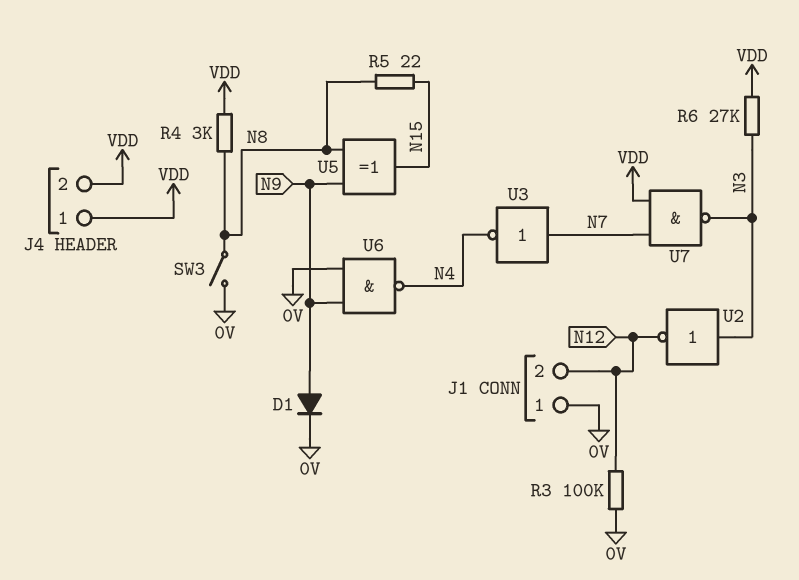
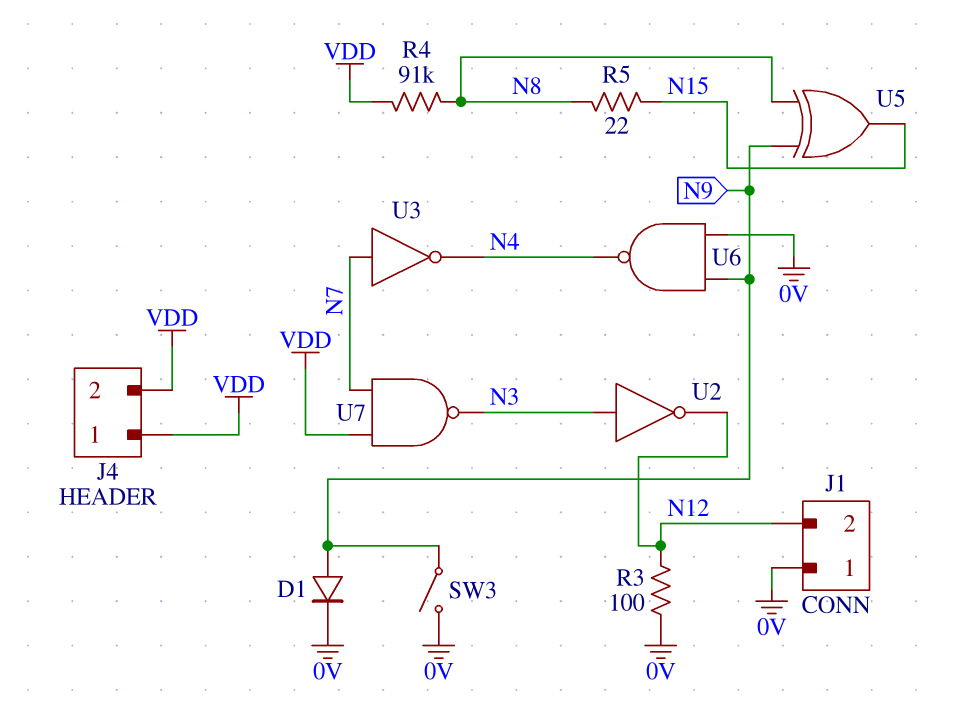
R3: 100k (0V, N12) -> 100 (0V, N12)
R4: 3k (N8, VDD) -> 91k (N8, VDD)
R6: 27k (N3, VDD) -> none
SW3: switch (0V, N8) -> switch (0V, N9)

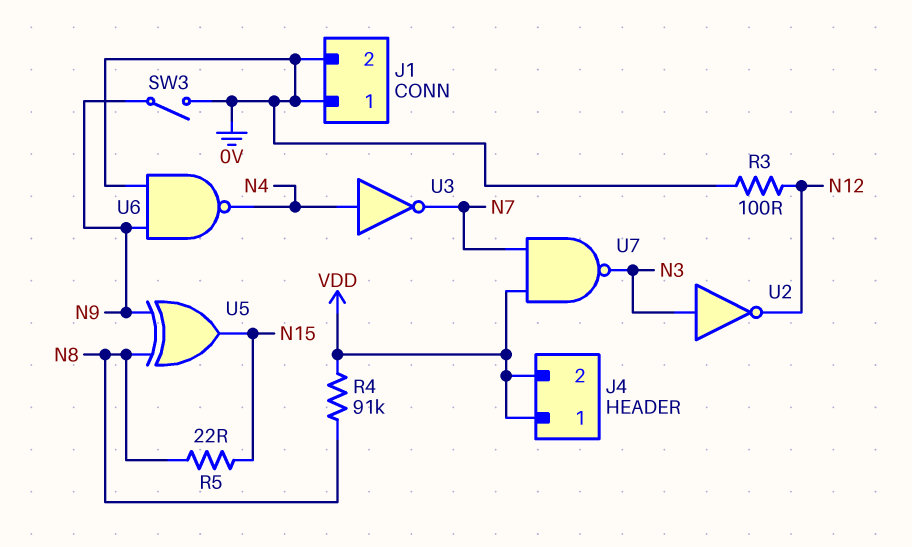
D1: diode (A N9, K 0V) -> none
J1 pin 2: N12 -> 0V
U3: NOT (in N7, out N4) -> NOT (in N4, out N7)

